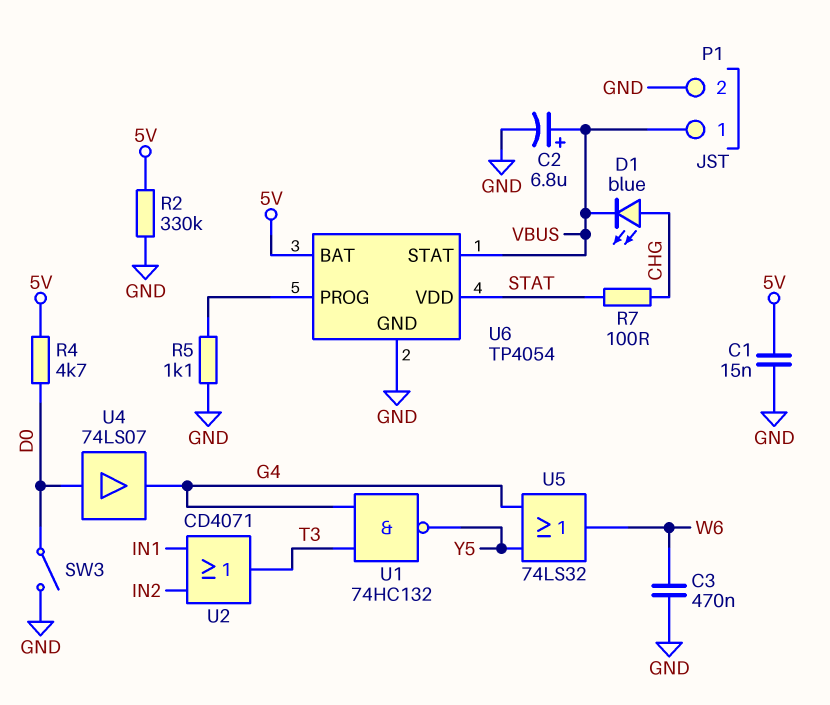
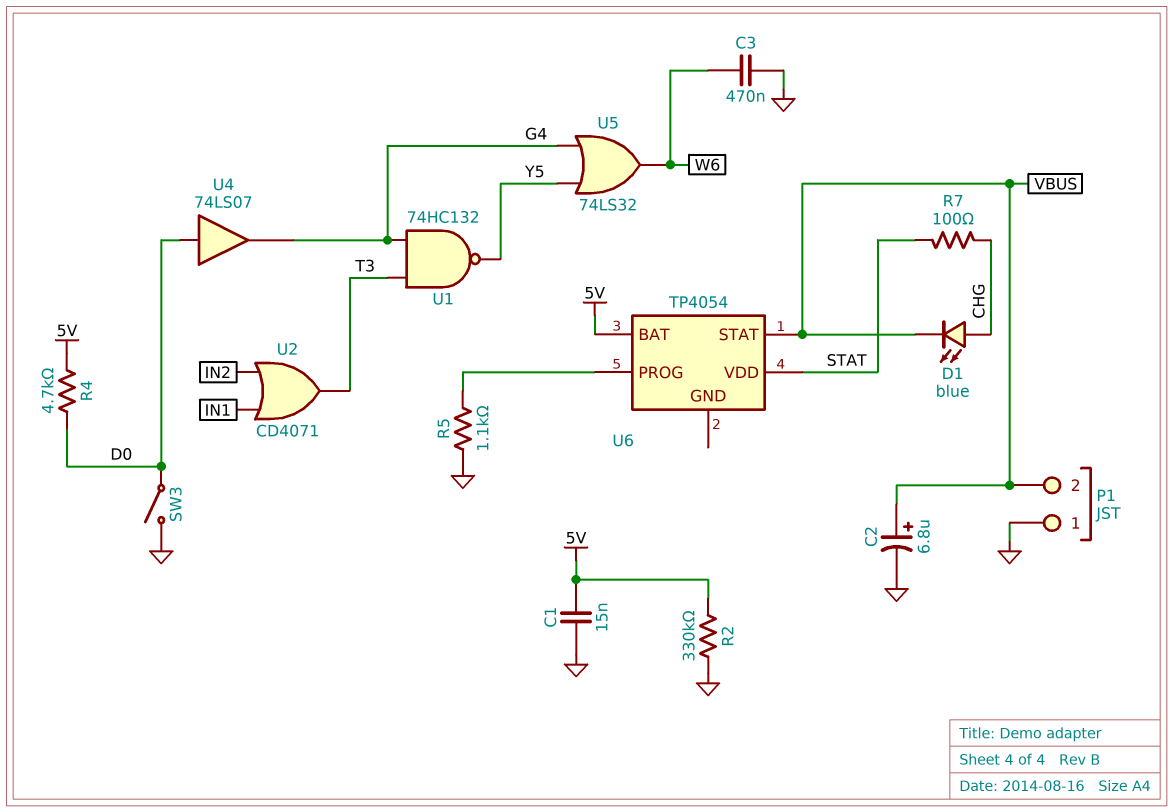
P1 pin 1: VBUS -> GND
P1 pin 2: GND -> VBUS
U6 pin GND: GND -> none

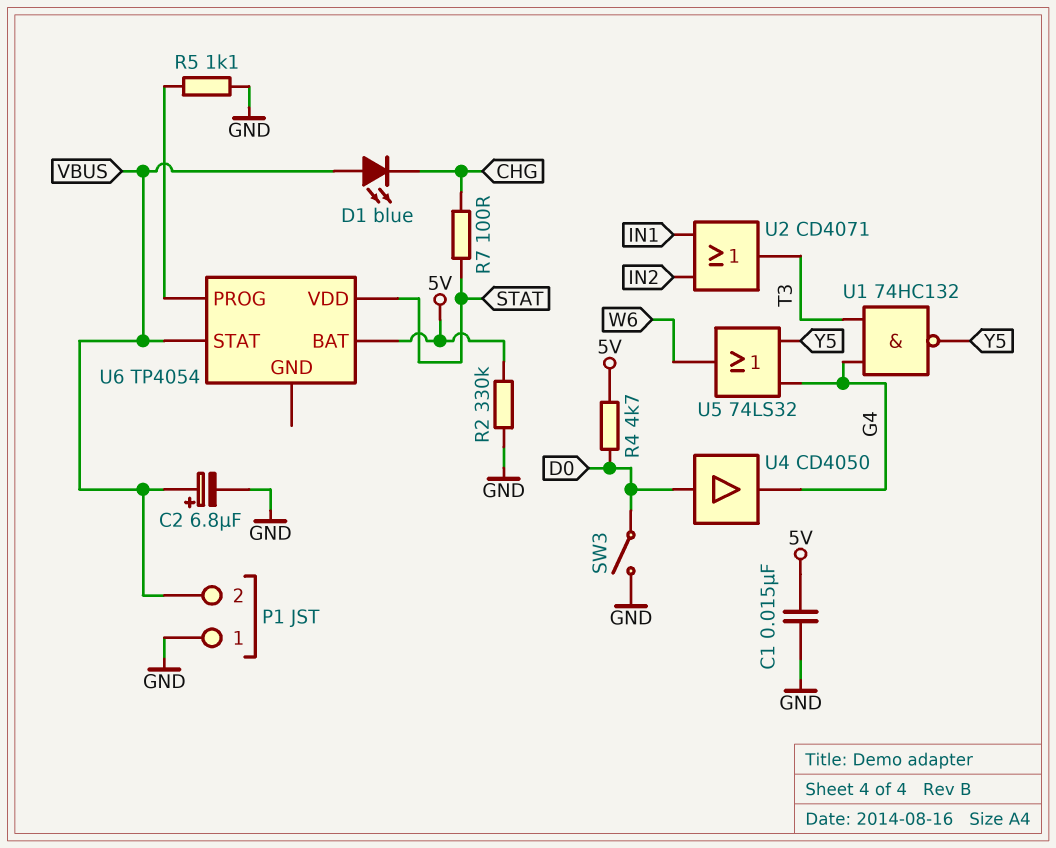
C3: 470nF (GND, W6) -> none
D1: LED blue (A CHG, K VBUS) -> LED blue (A VBUS, K CHG)
U4: buffer 74LS07 (in D0, out G4) -> buffer CD4050 (in D0, out G4)

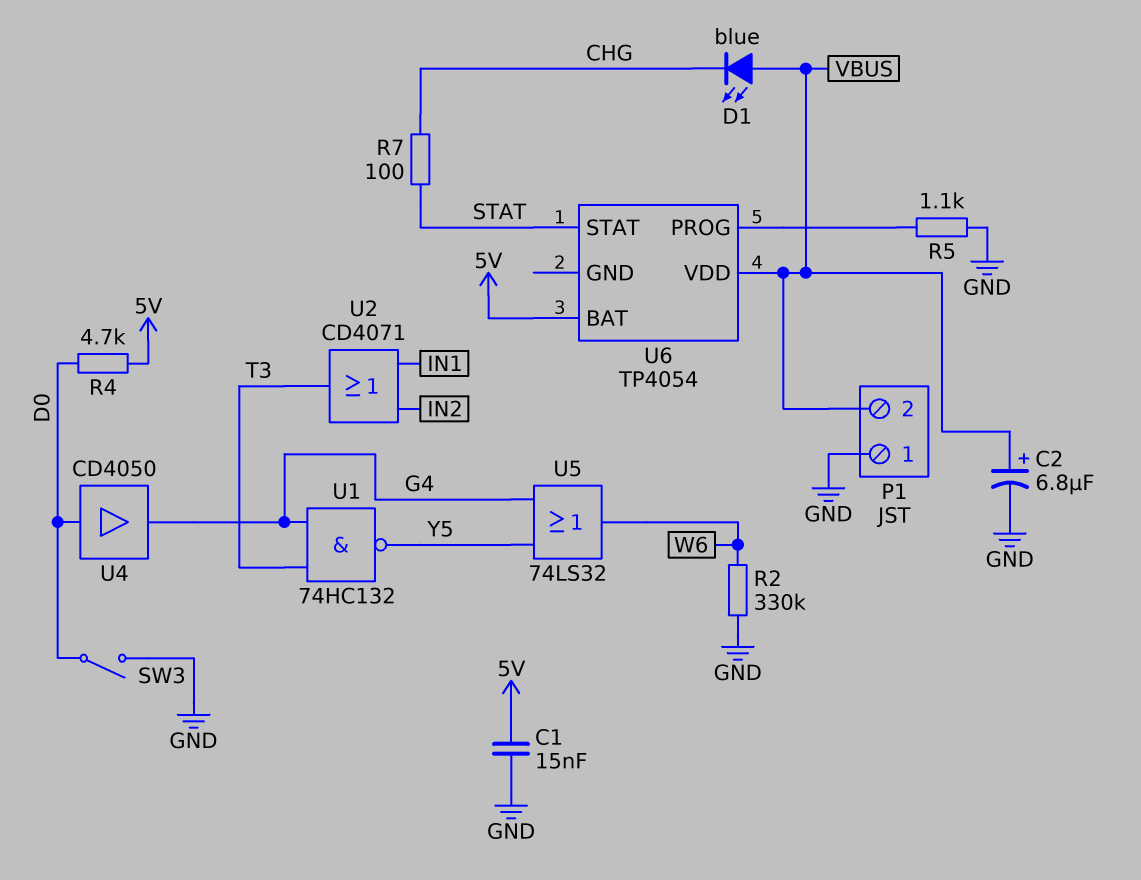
R2: 330k (5V, GND) -> 330k (GND, W6)
U6 pin STAT: VBUS -> STAT
U6 pin VDD: STAT -> VBUS

